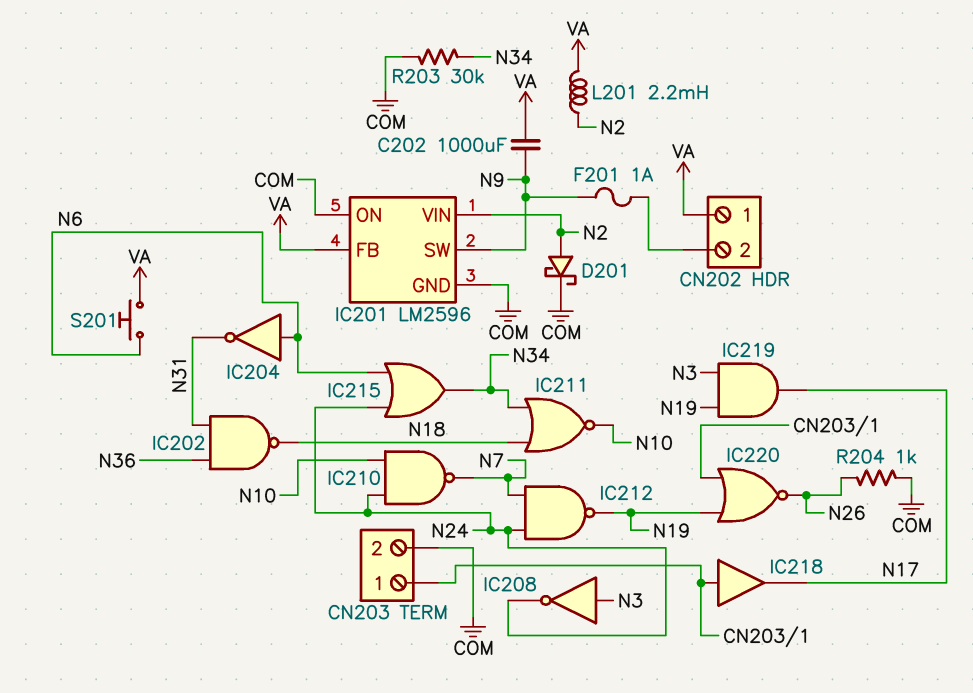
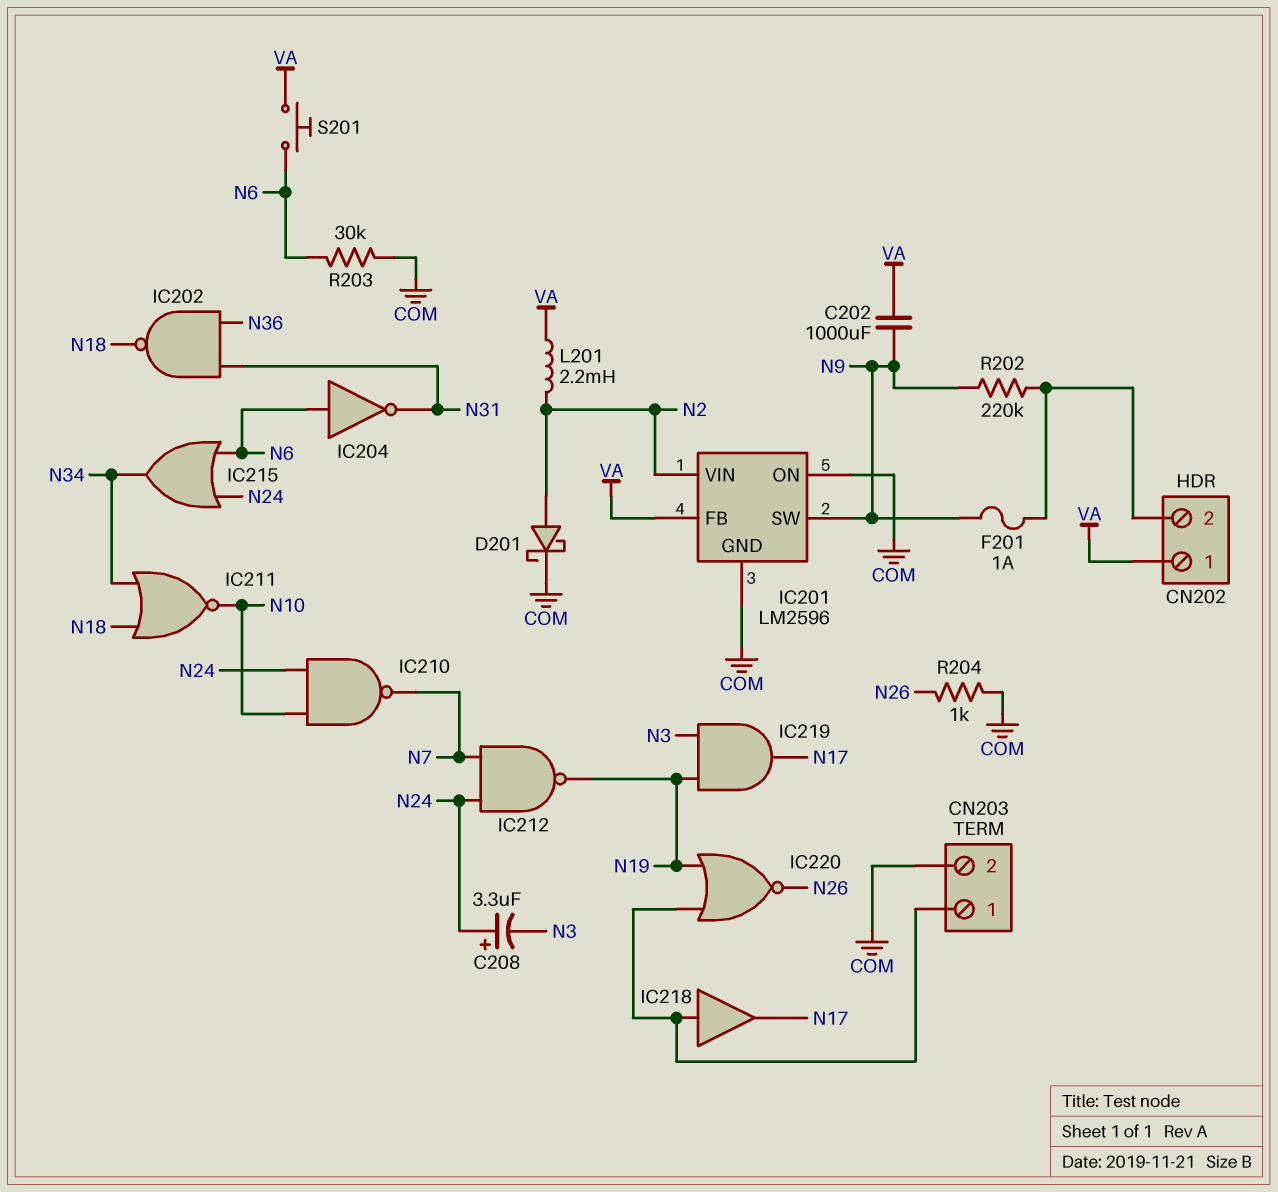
C208: none -> 3.3uF (plus N24, minus N3)
IC208: NOT (in N3, out N24) -> none
R202: none -> 220k (CN202/2, N9)
R203: 30k (COM, N34) -> 30k (COM, N6)

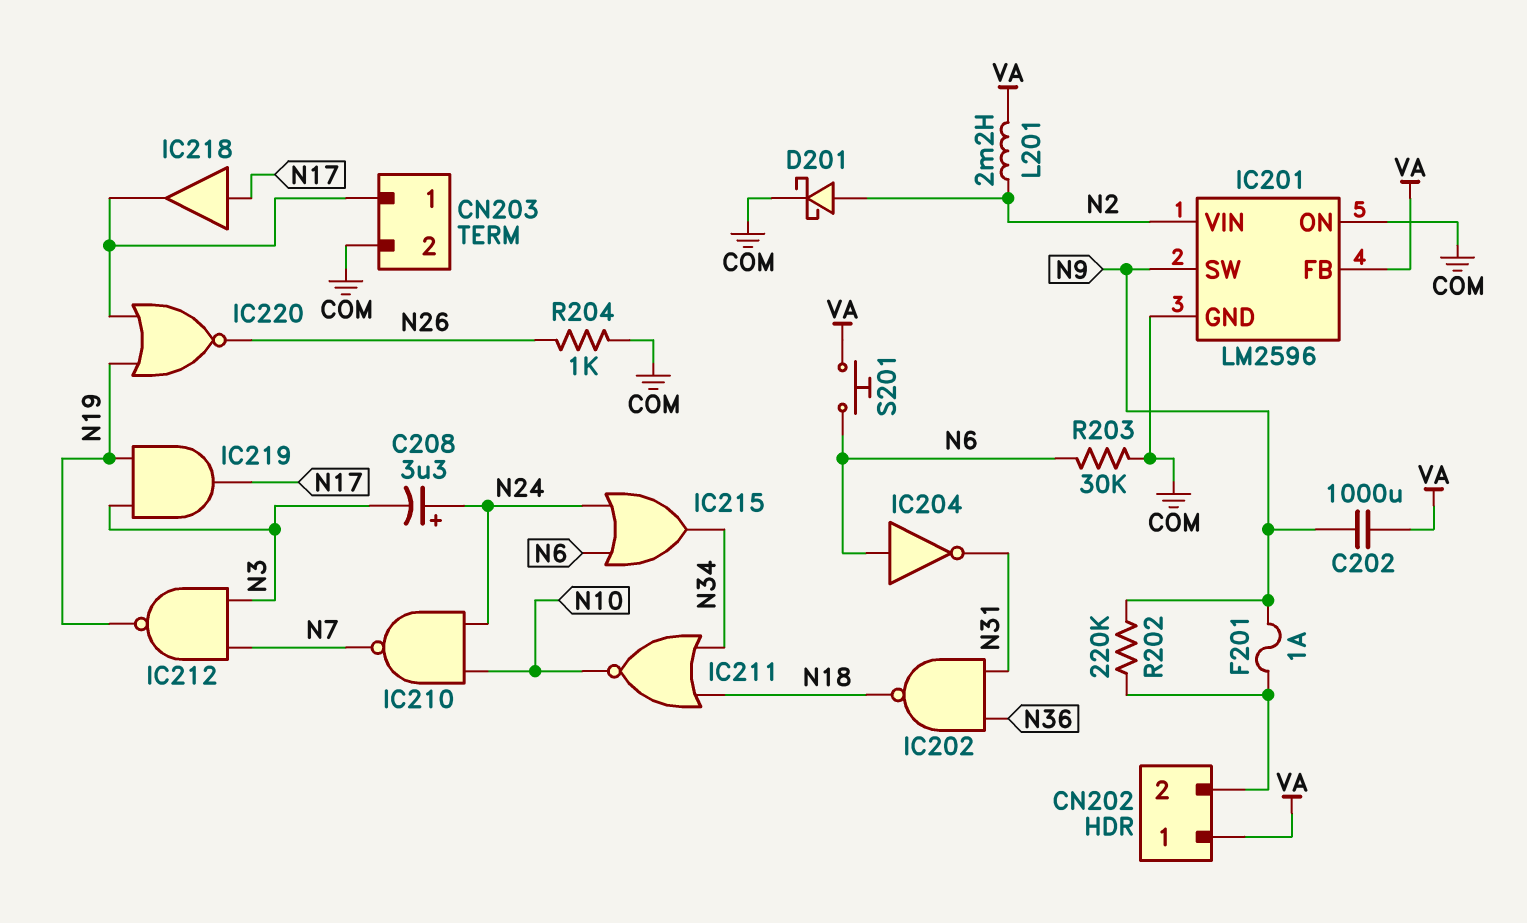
IC212: NAND (in N7, in N24, out N19) -> NAND (in N3, in N7, out N19)
IC218: buffer (in CN203/1, out N17) -> buffer (in N17, out CN203/1)

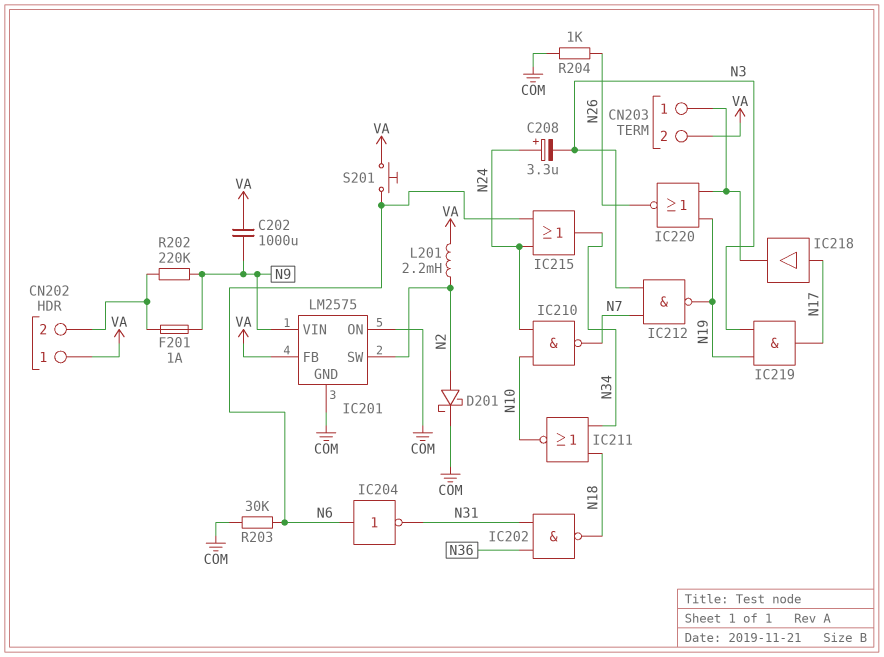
CN203 pin 2: COM -> VA
IC201: LM2596 -> LM2575
IC201 pin SW: N9 -> N2
IC201 pin VIN: N2 -> N9

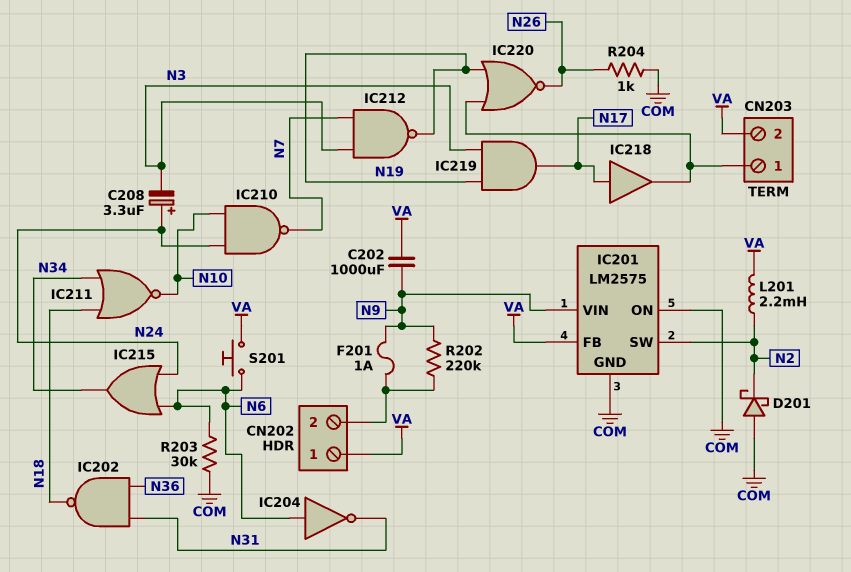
D201: schottky (A N2, K COM) -> schottky (A COM, K N2)

